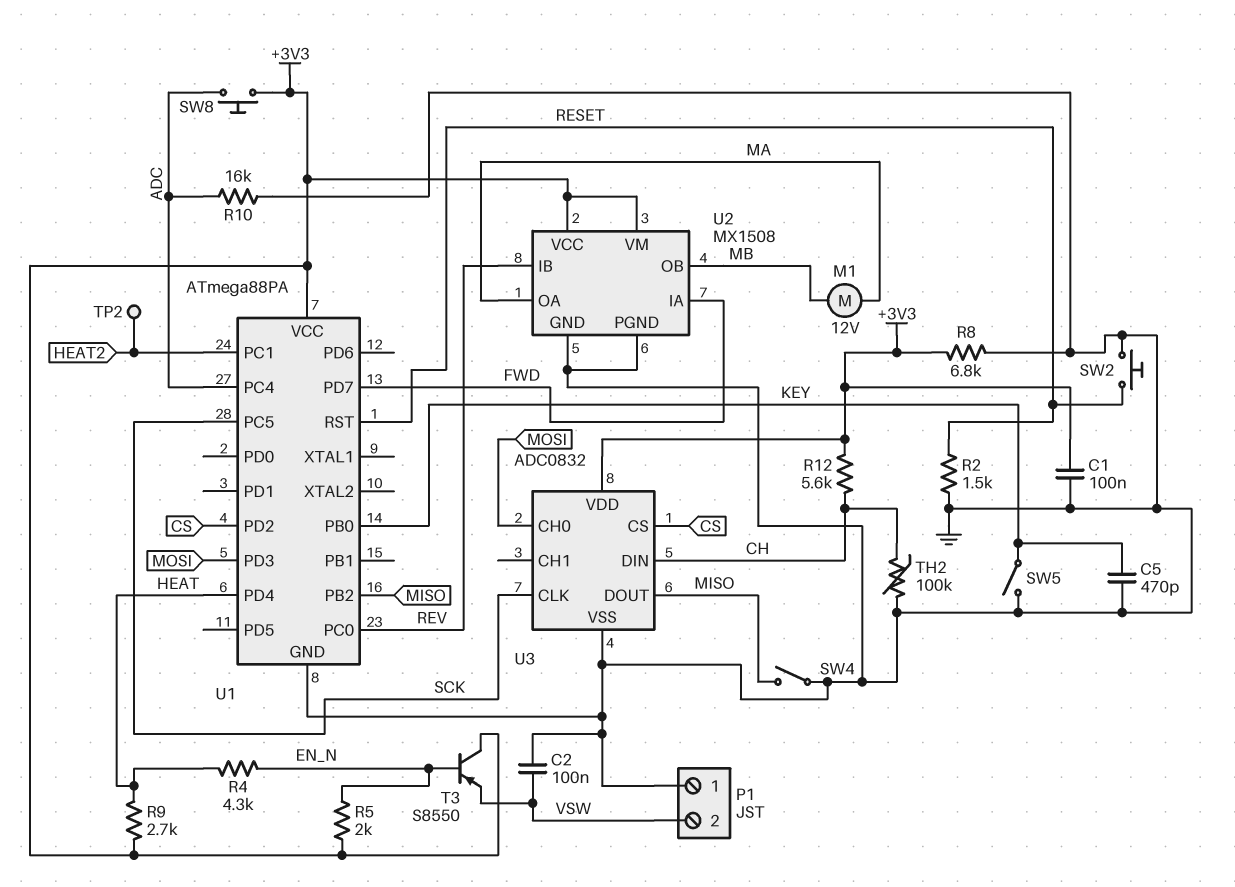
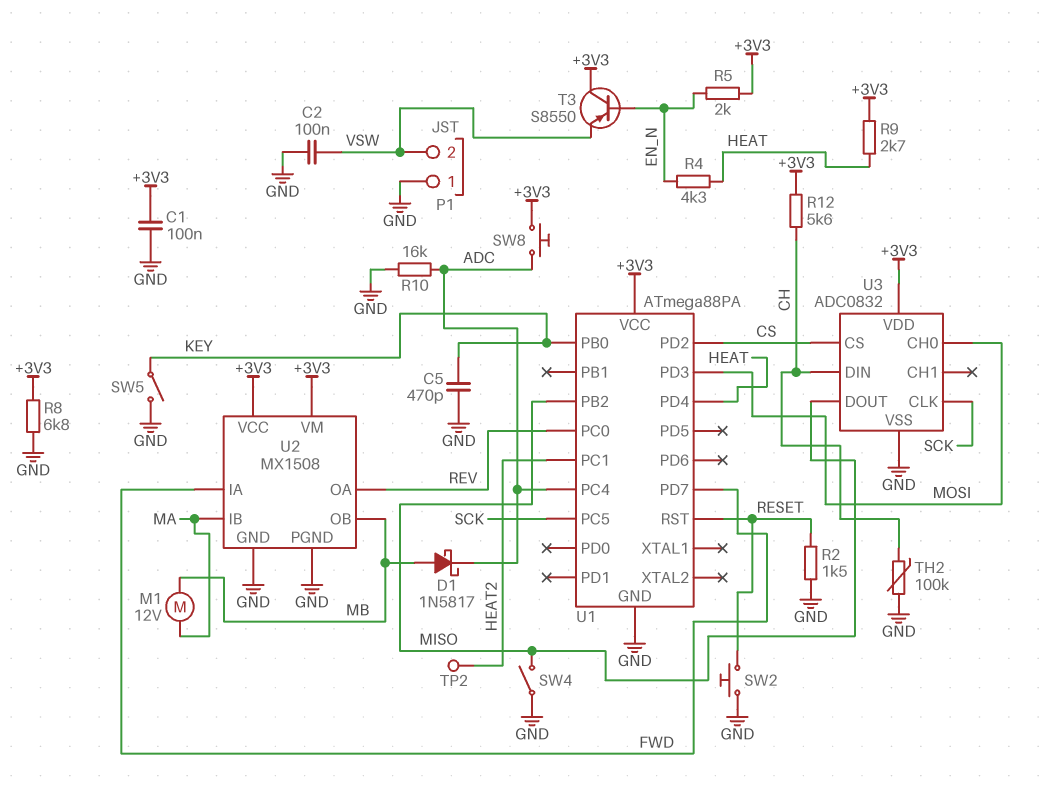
D1: none -> schottky 1N5817 (A MB, K ADC)
U2 pin IB: REV -> MA
U2 pin OA: MA -> REV

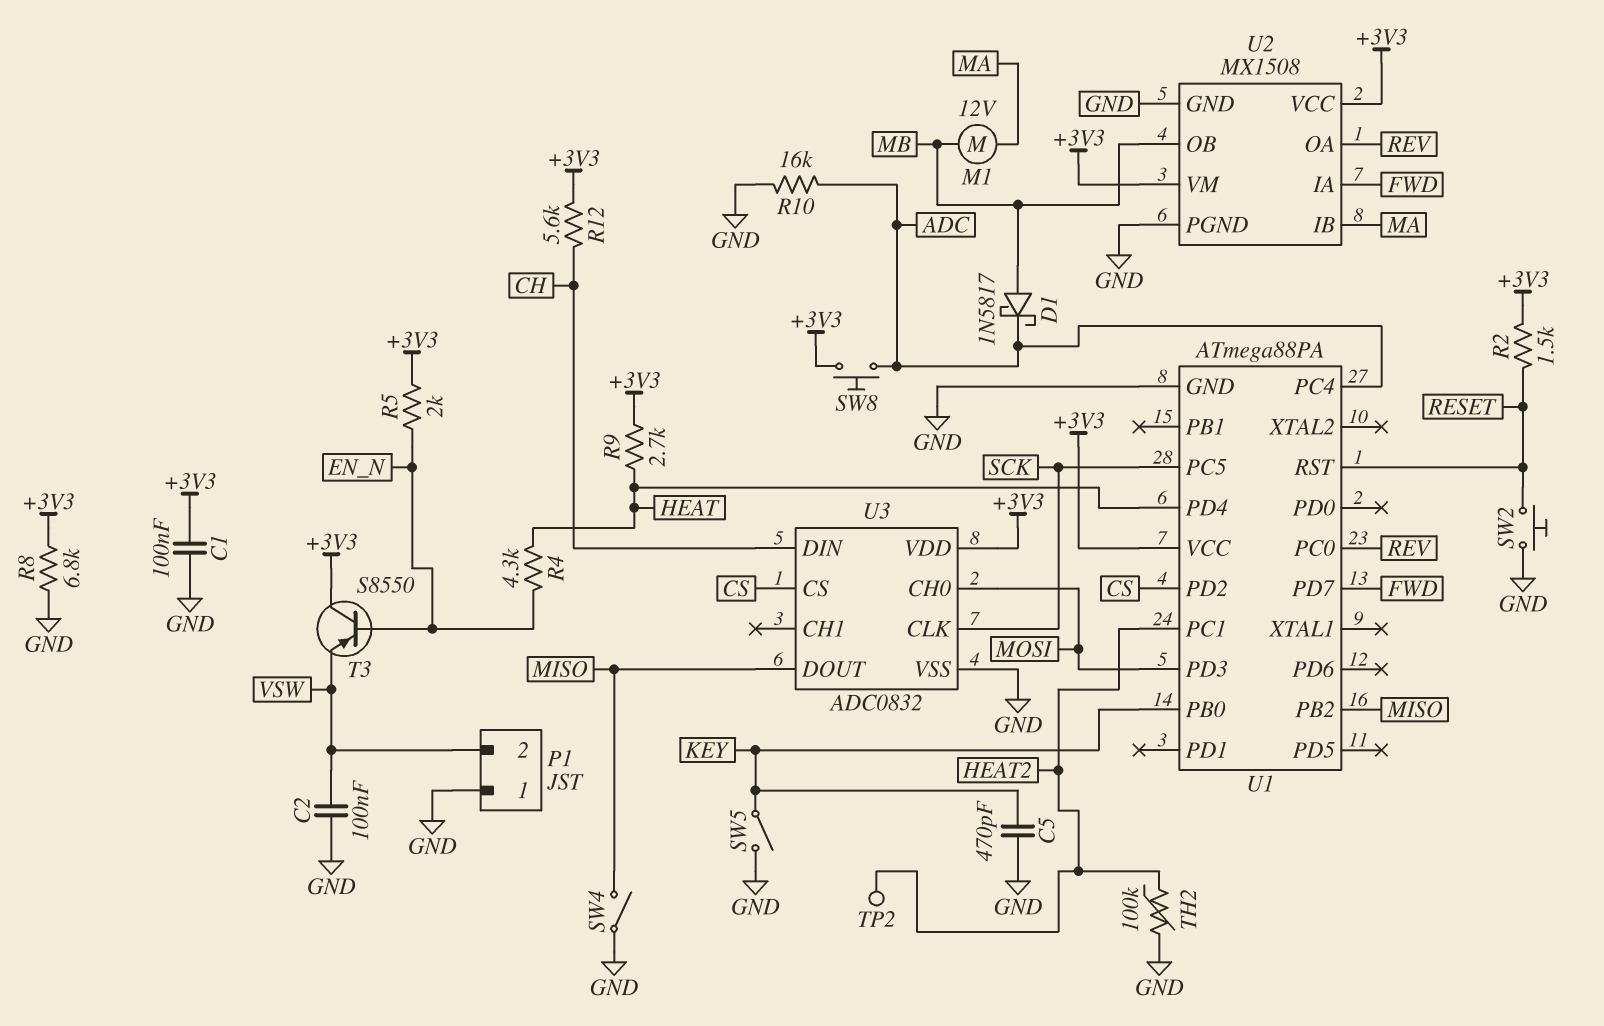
R2: 1.5k (GND, RESET) -> 1.5k (+3V3, RESET)
TH2: 100k (CH, GND) -> 100k (GND, HEAT2)

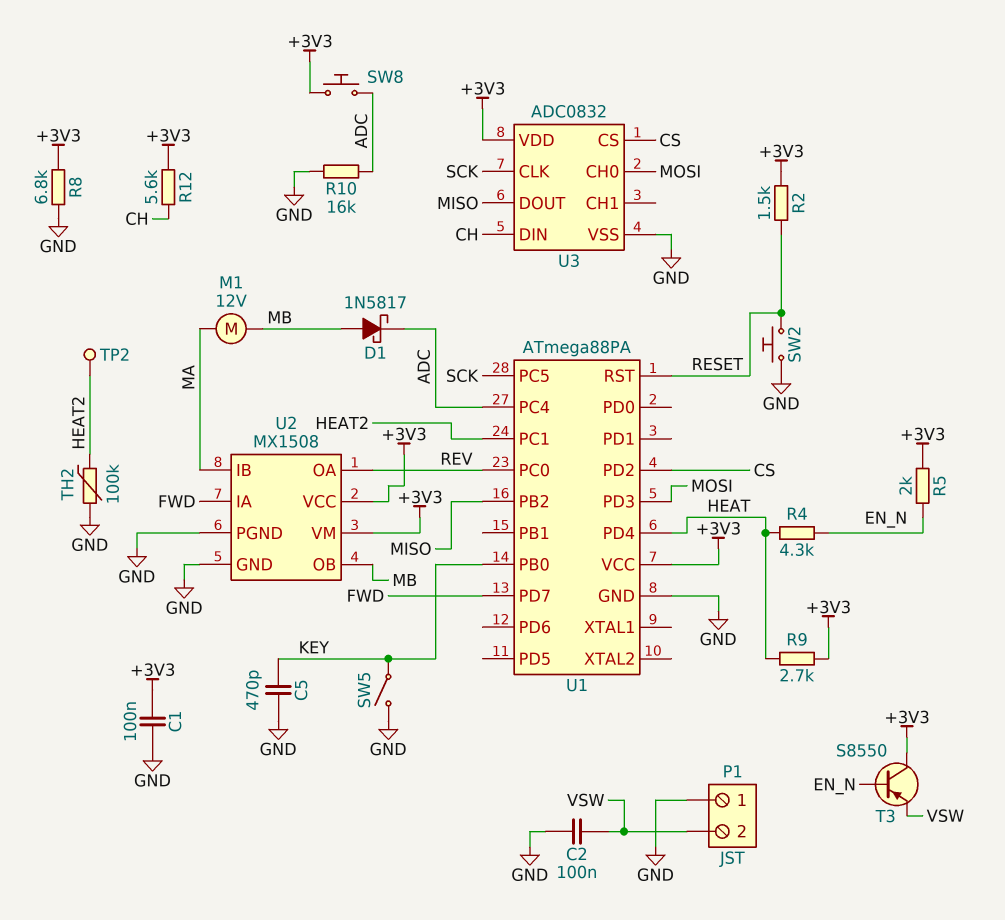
SW4: switch (GND, MISO) -> none

